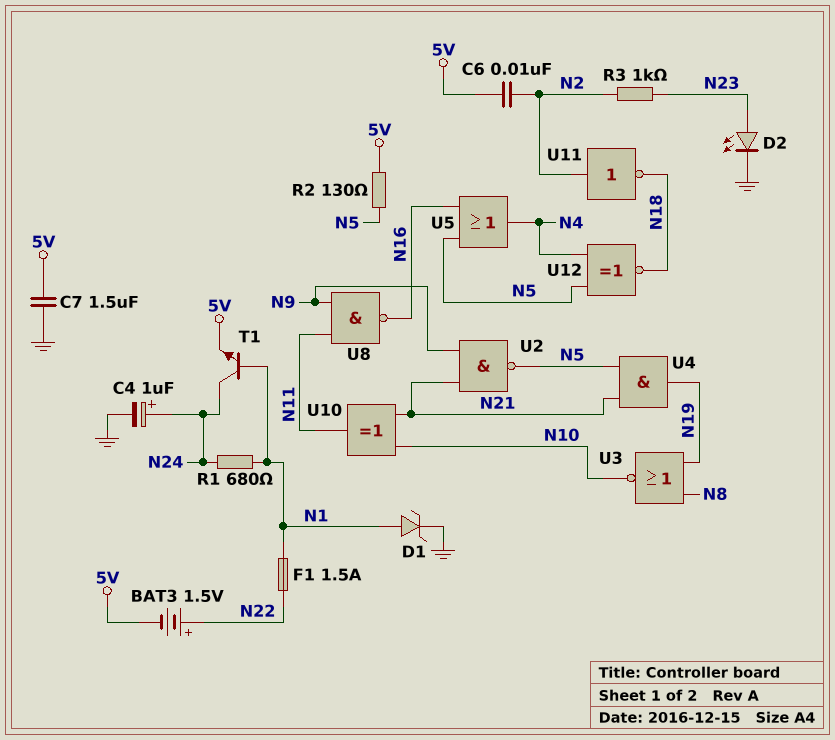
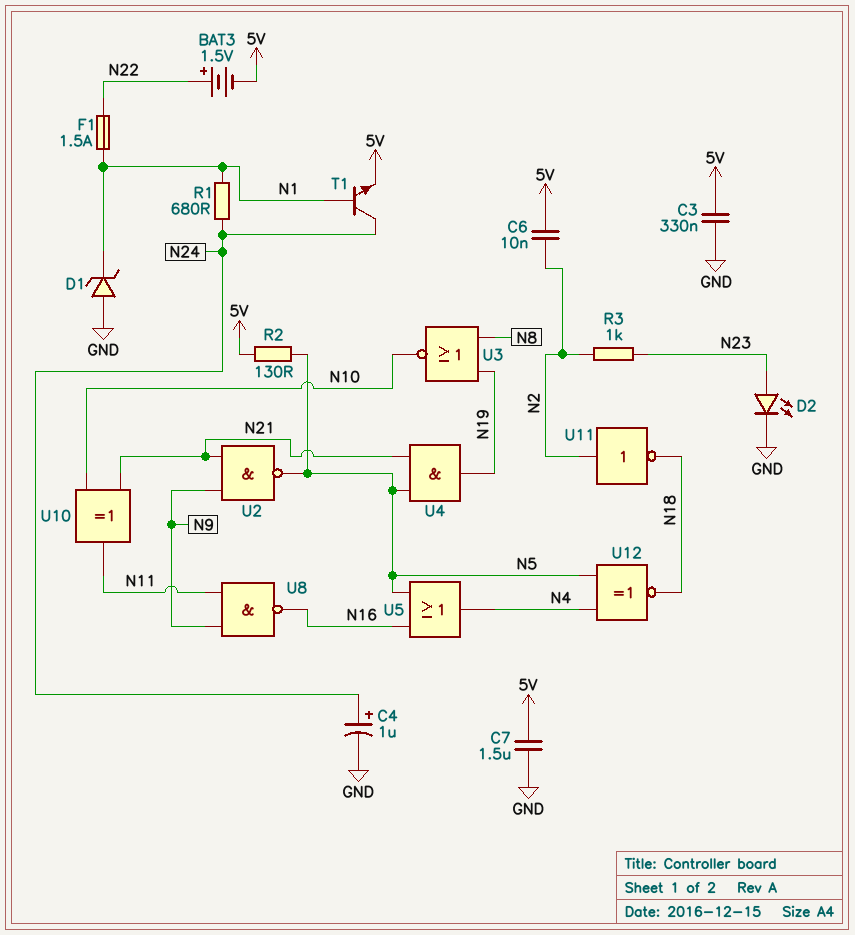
C3: none -> 330nF (5V, GND)
D1: zener (A N1, K GND) -> zener (A GND, K N1)

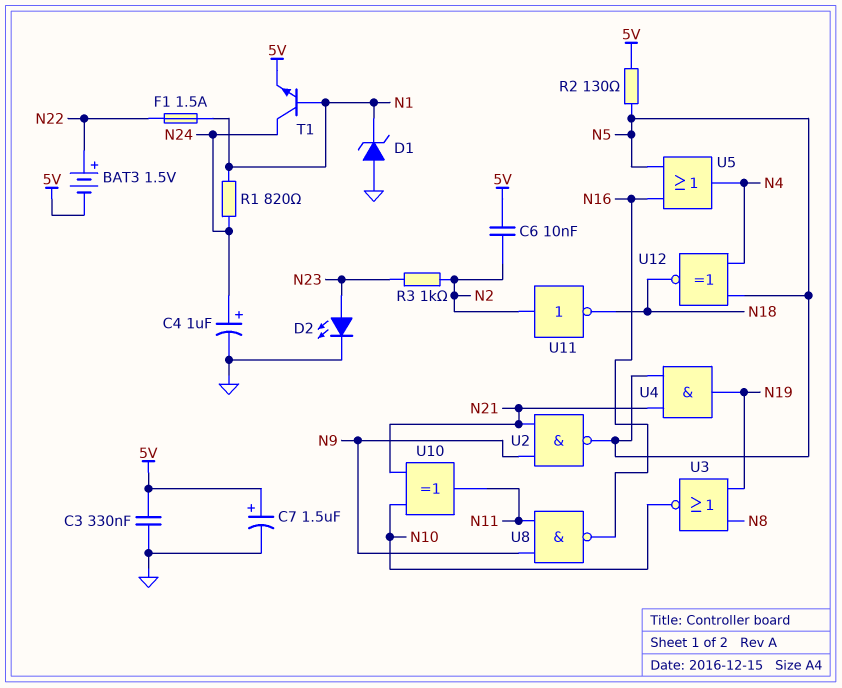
C7: 1.5uF (5V, GND) -> 1.5uF (plus 5V, minus GND)
R1: 680 (N1, N24) -> 820 (N1, N24)

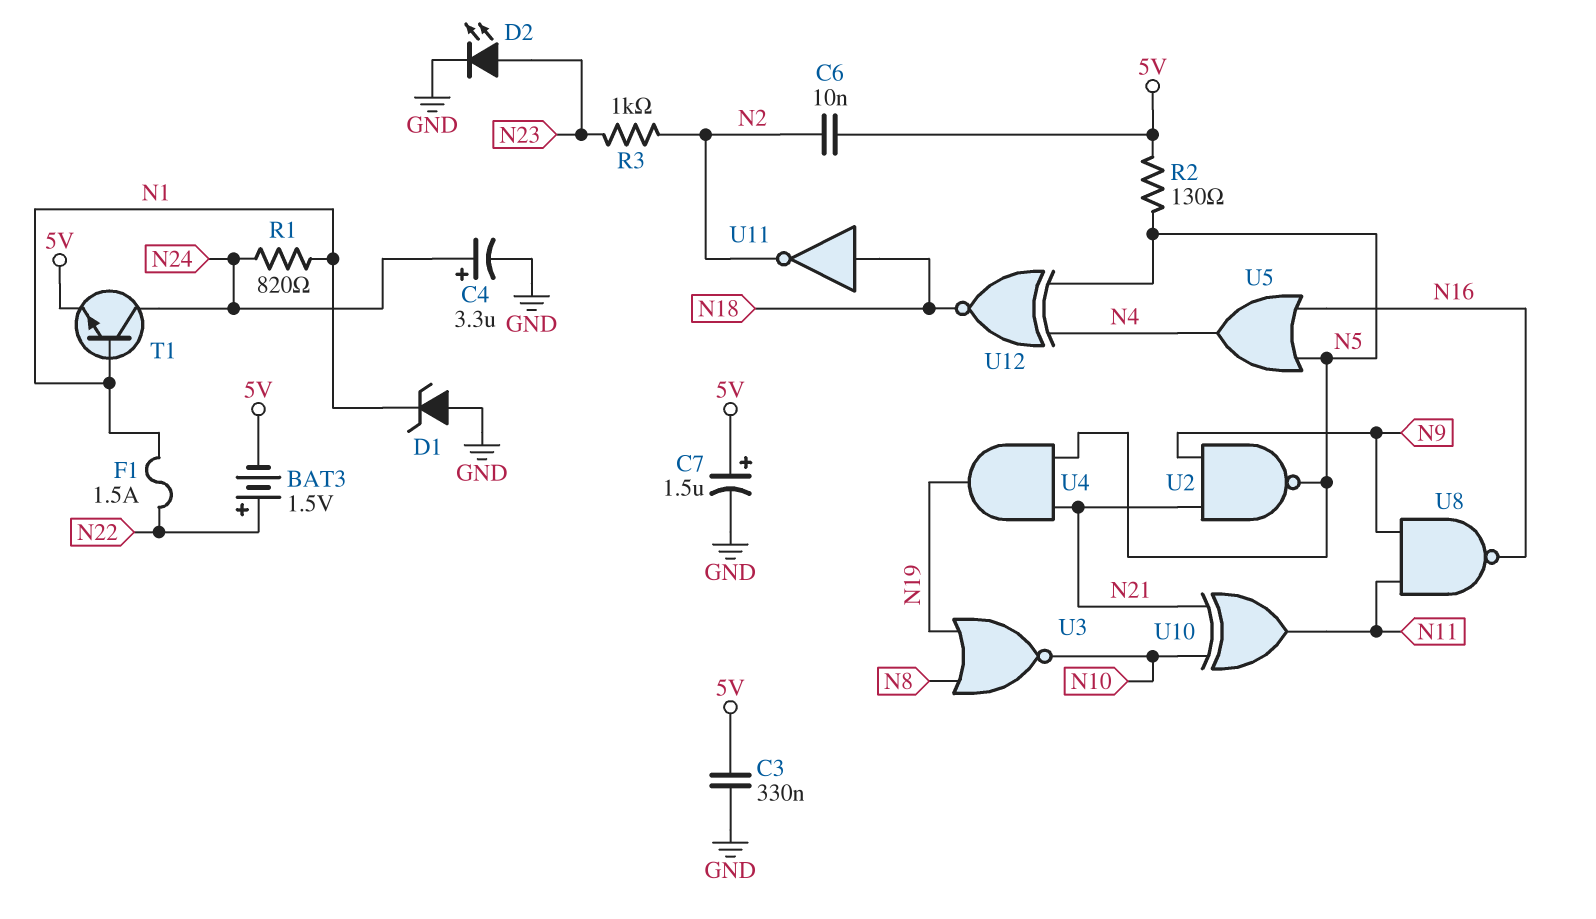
C4: 1uF (plus N24, minus GND) -> 3.3uF (plus N24, minus GND)
U11: NOT (in N2, out N18) -> NOT (in N18, out N2)

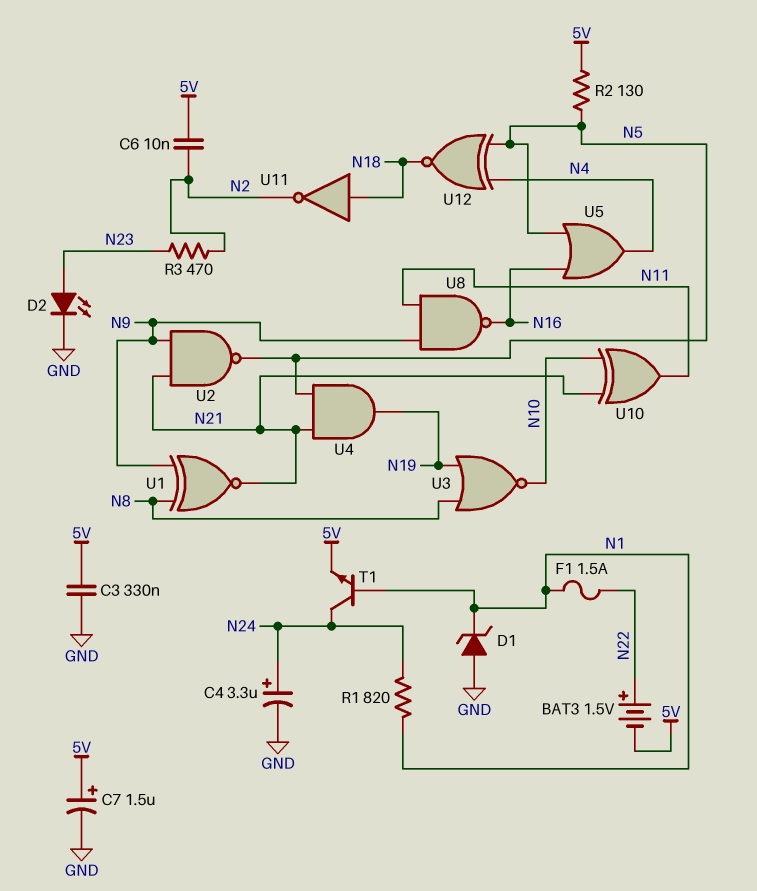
R3: 1k (N2, N23) -> 470 (N2, N23)
U1: none -> XNOR (in N8, in N9, out N21)

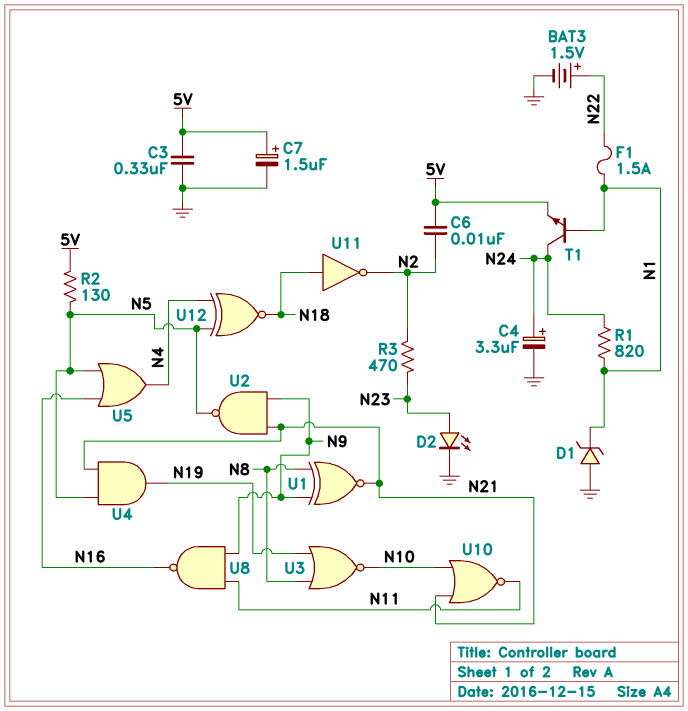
BAT3: 1.5V (plus N22, minus 5V) -> 1.5V (plus N22, minus GND)
U10: XOR (in N10, in N21, out N11) -> NOR (in N10, in N21, out N11)

